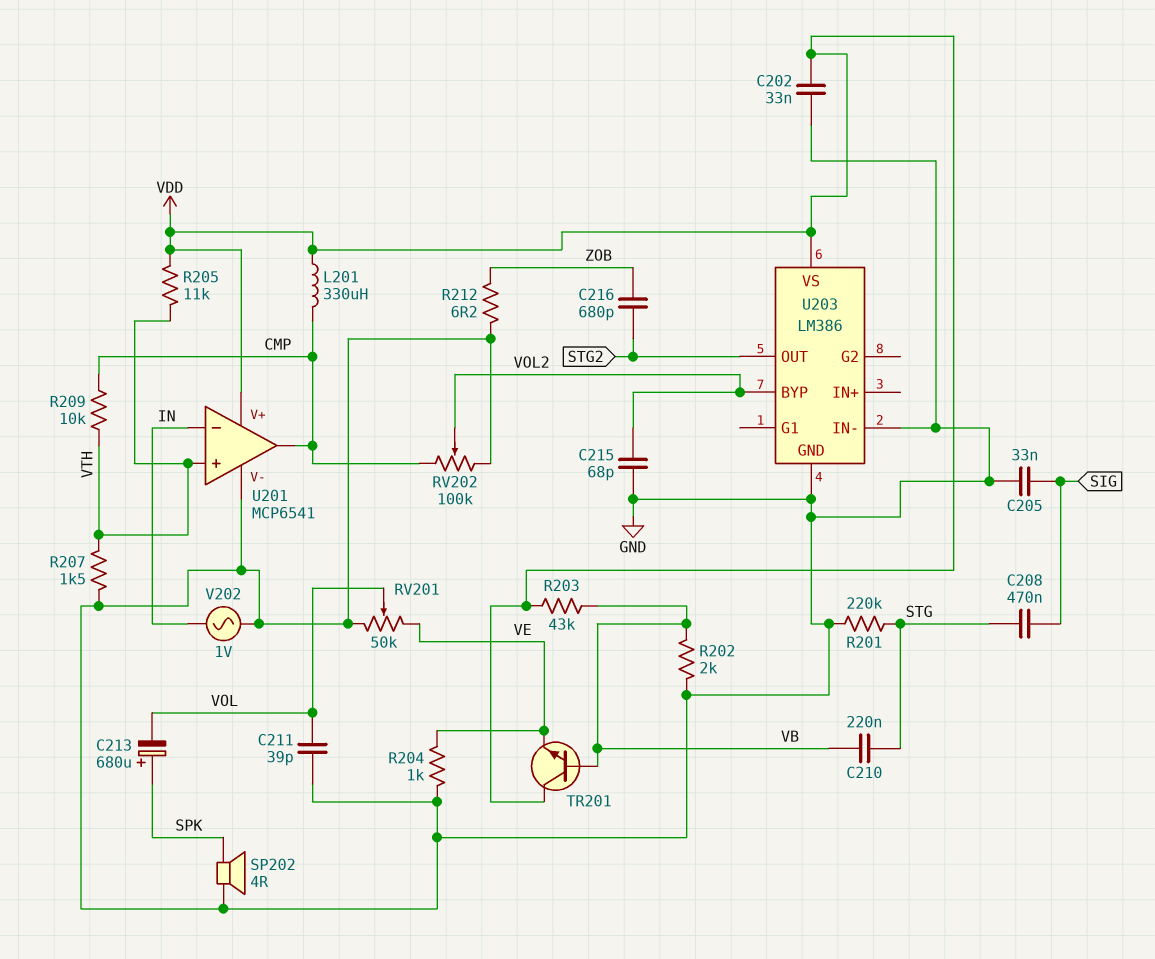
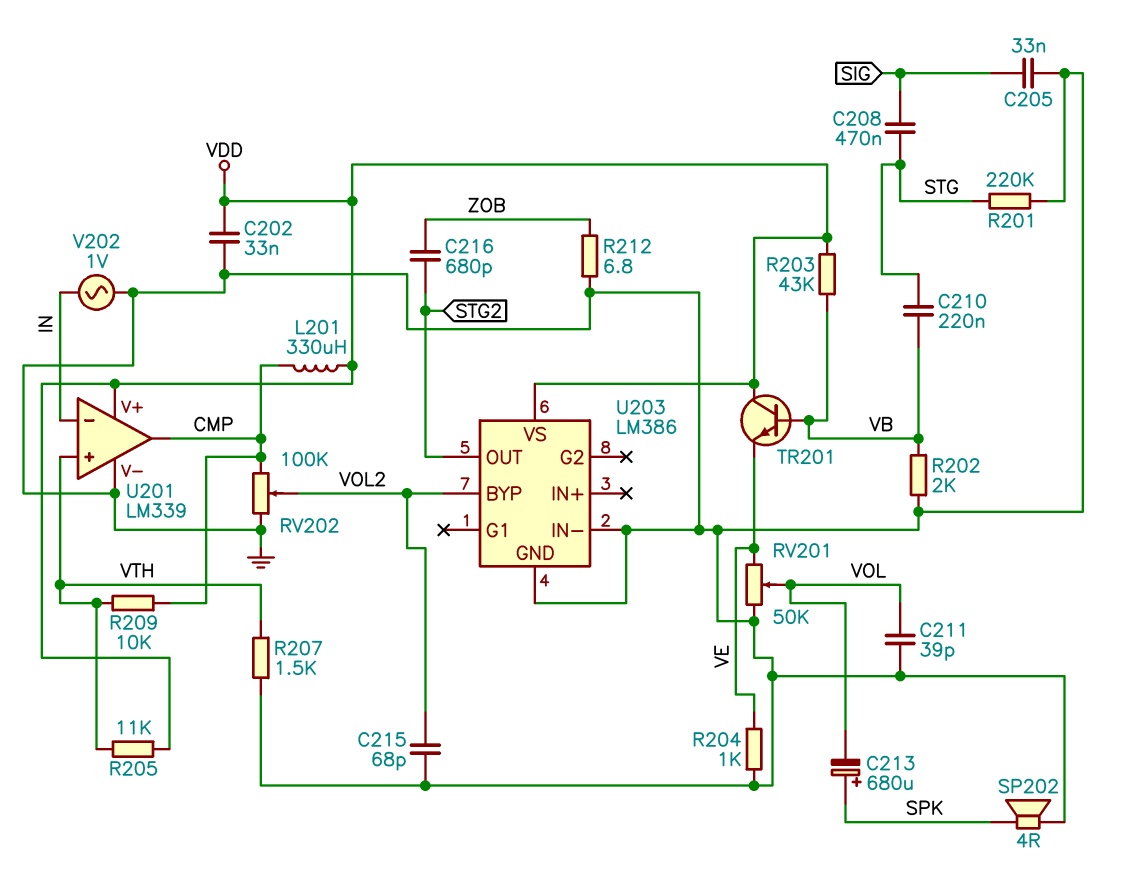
R212: 6.2 (GND, ZOB) -> 6.8 (GND, ZOB)
U201: MCP6541 -> LM339

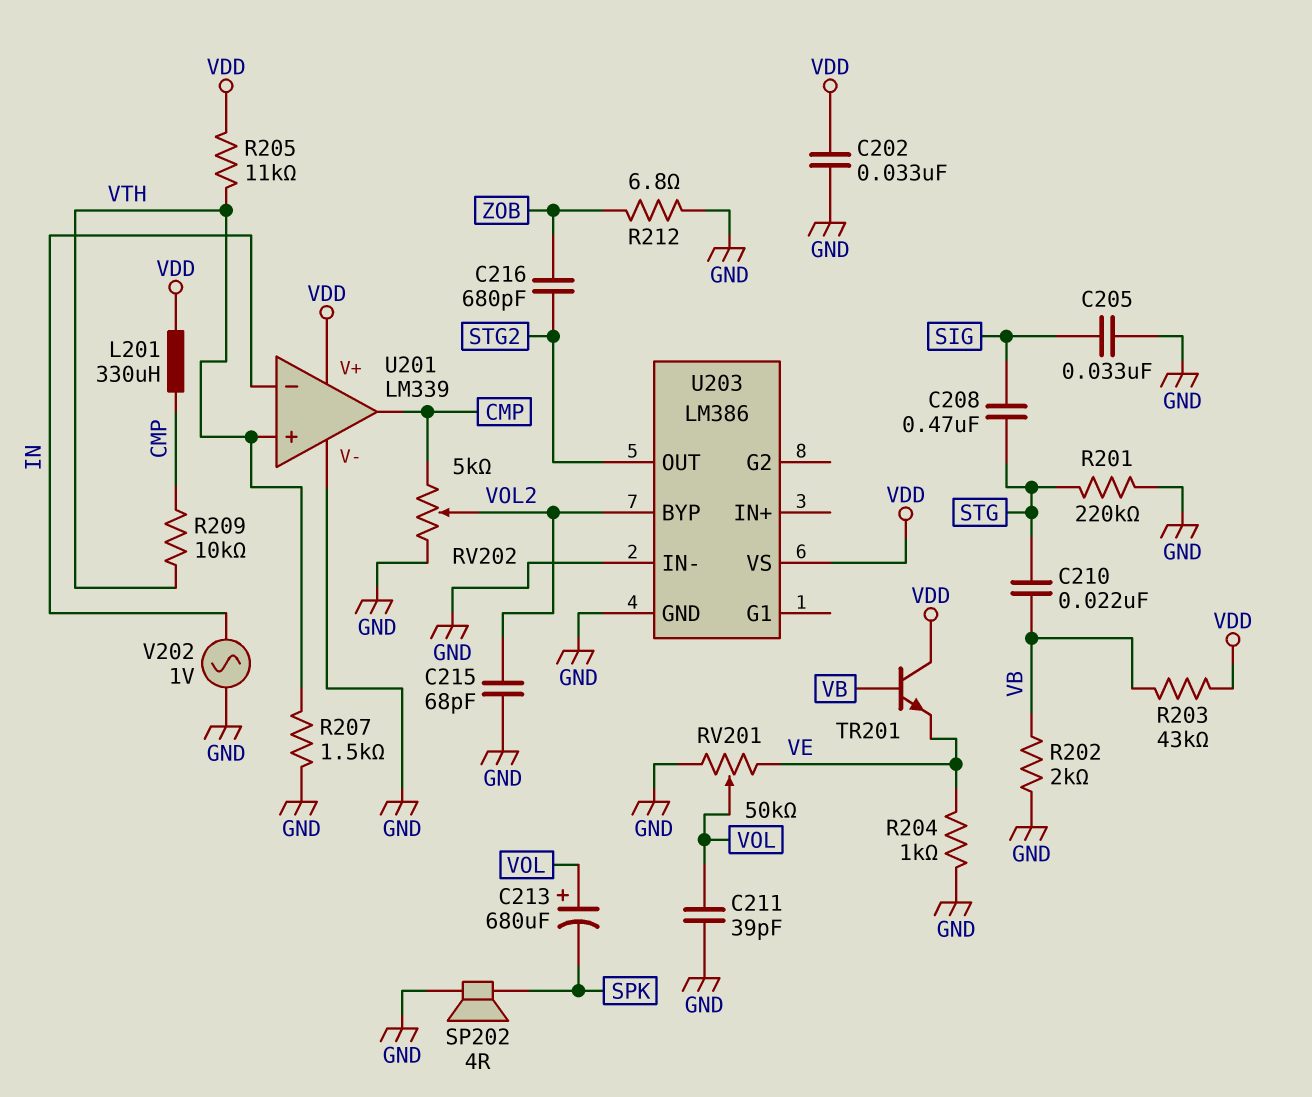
C210: 220nF (STG, VB) -> 22nF (STG, VB)
C213: 680uF (plus SPK, minus VOL) -> 680uF (plus VOL, minus SPK)
RV202: 100k (CMP, GND, wiper VOL2) -> 5k (CMP, GND, wiper VOL2)

